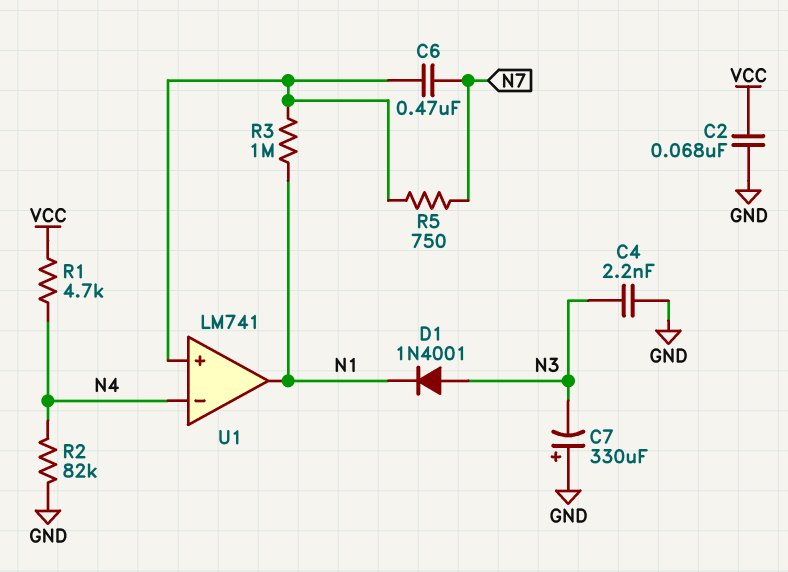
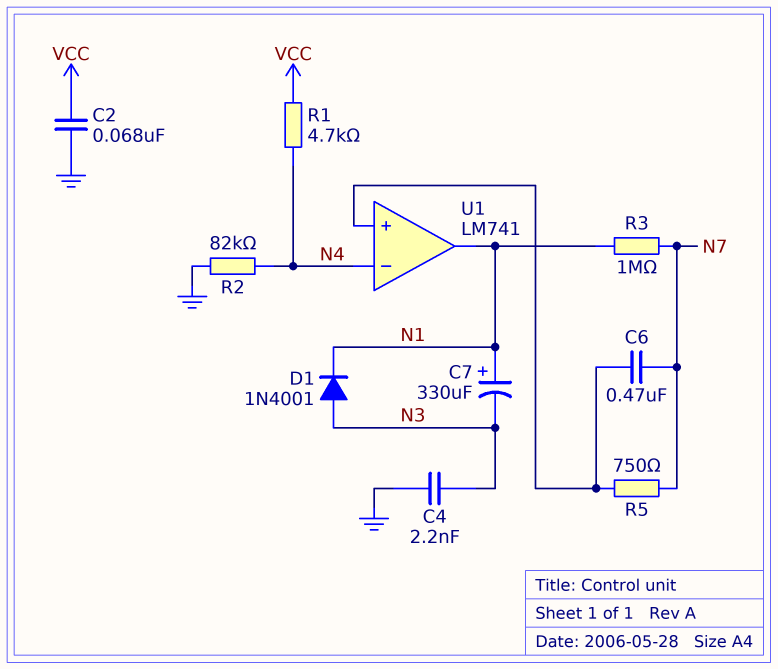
C7: 330uF (plus GND, minus N3) -> 330uF (plus N1, minus N3)
R3: 1M (N1, U1/in+) -> 1M (N1, N7)

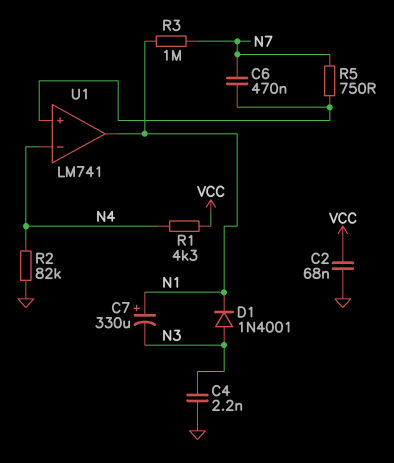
R1: 4.7k (N4, VCC) -> 4.3k (N4, VCC)

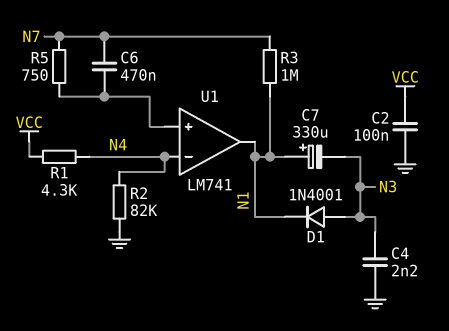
C2: 68nF (GND, VCC) -> 100nF (GND, VCC)

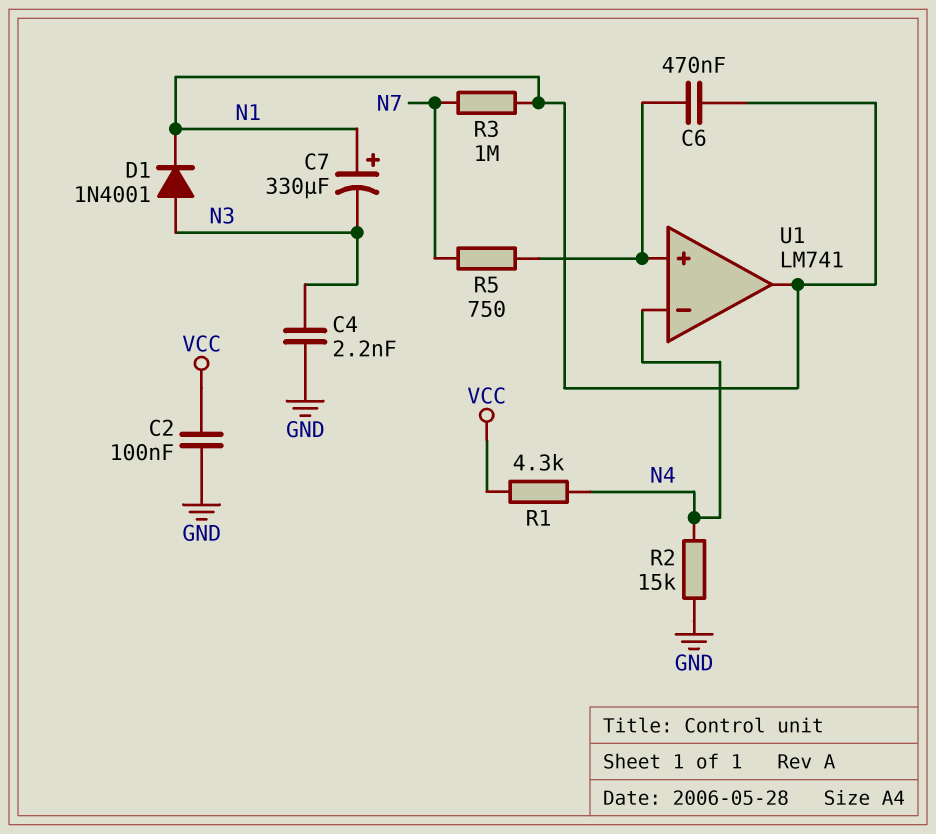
C6: 470nF (N7, U1/in+) -> 470nF (N1, U1/in+)
R2: 82k (GND, N4) -> 15k (GND, N4)

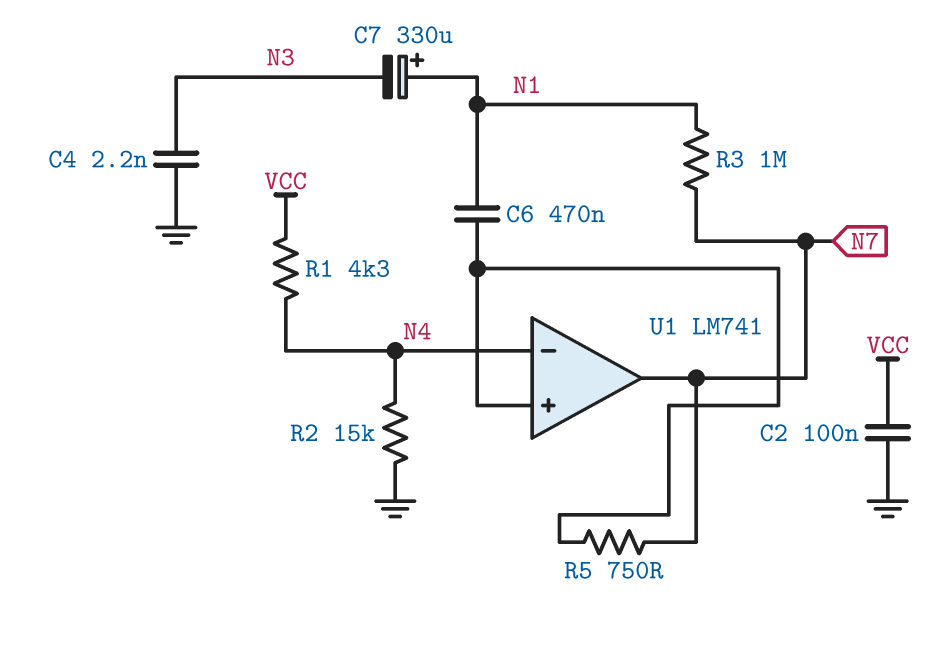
D1: diode 1N4001 (A N3, K N1) -> none
U1 pin out: N1 -> N7

